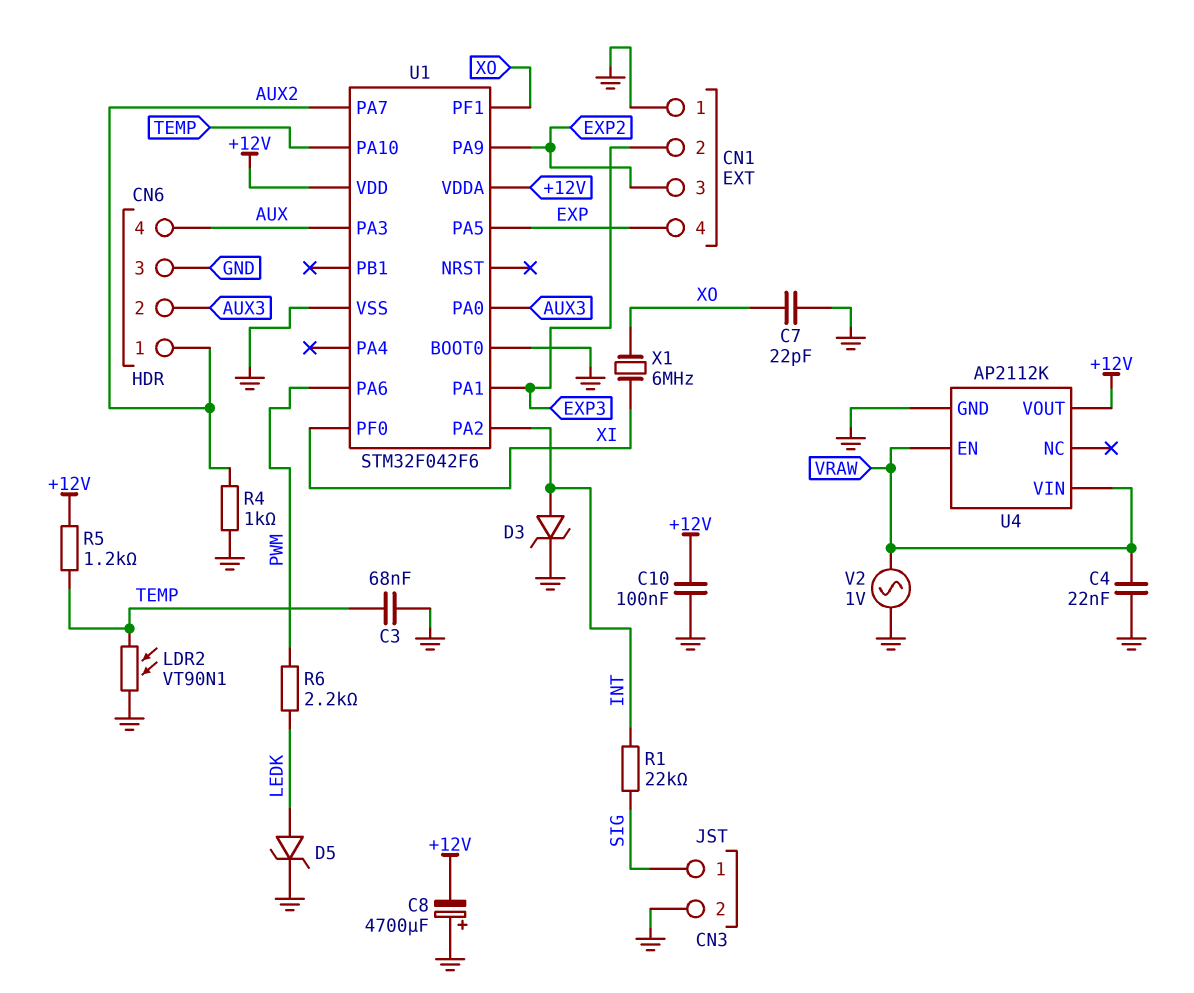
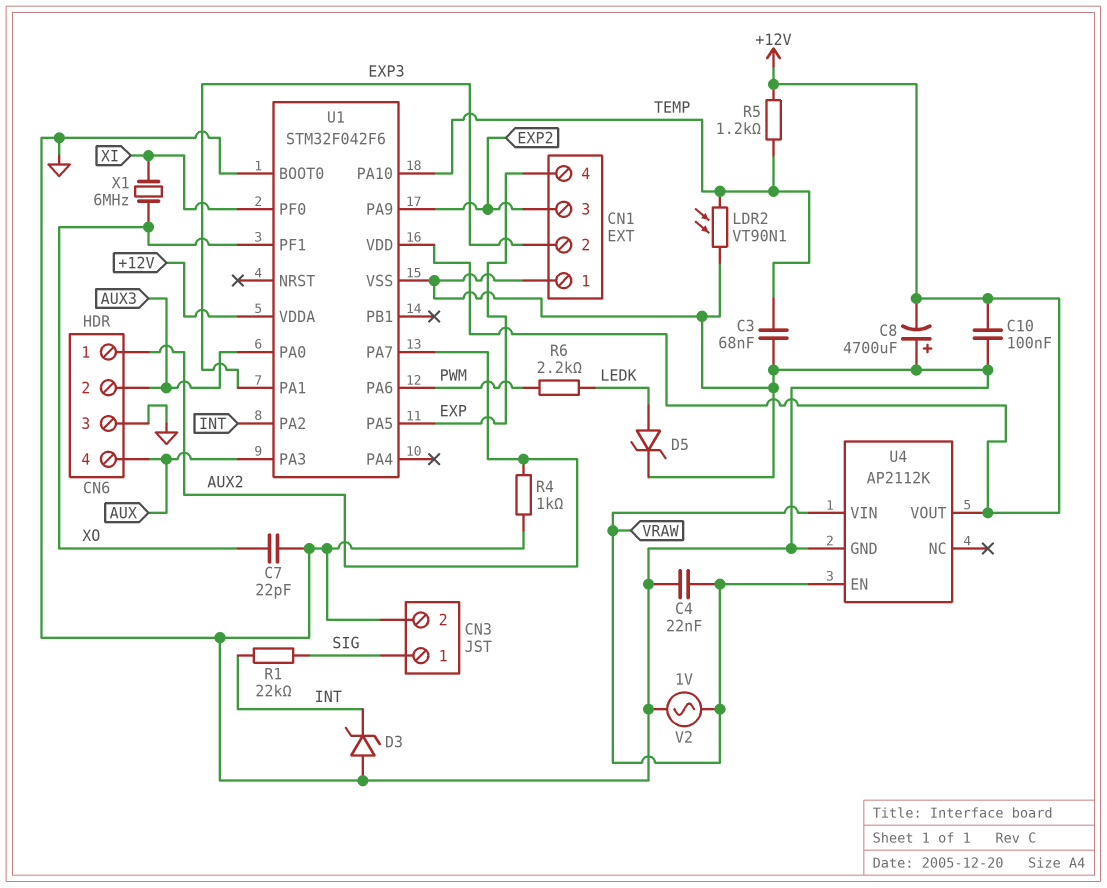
D3: zener (A INT, K GND) -> zener (A GND, K INT)

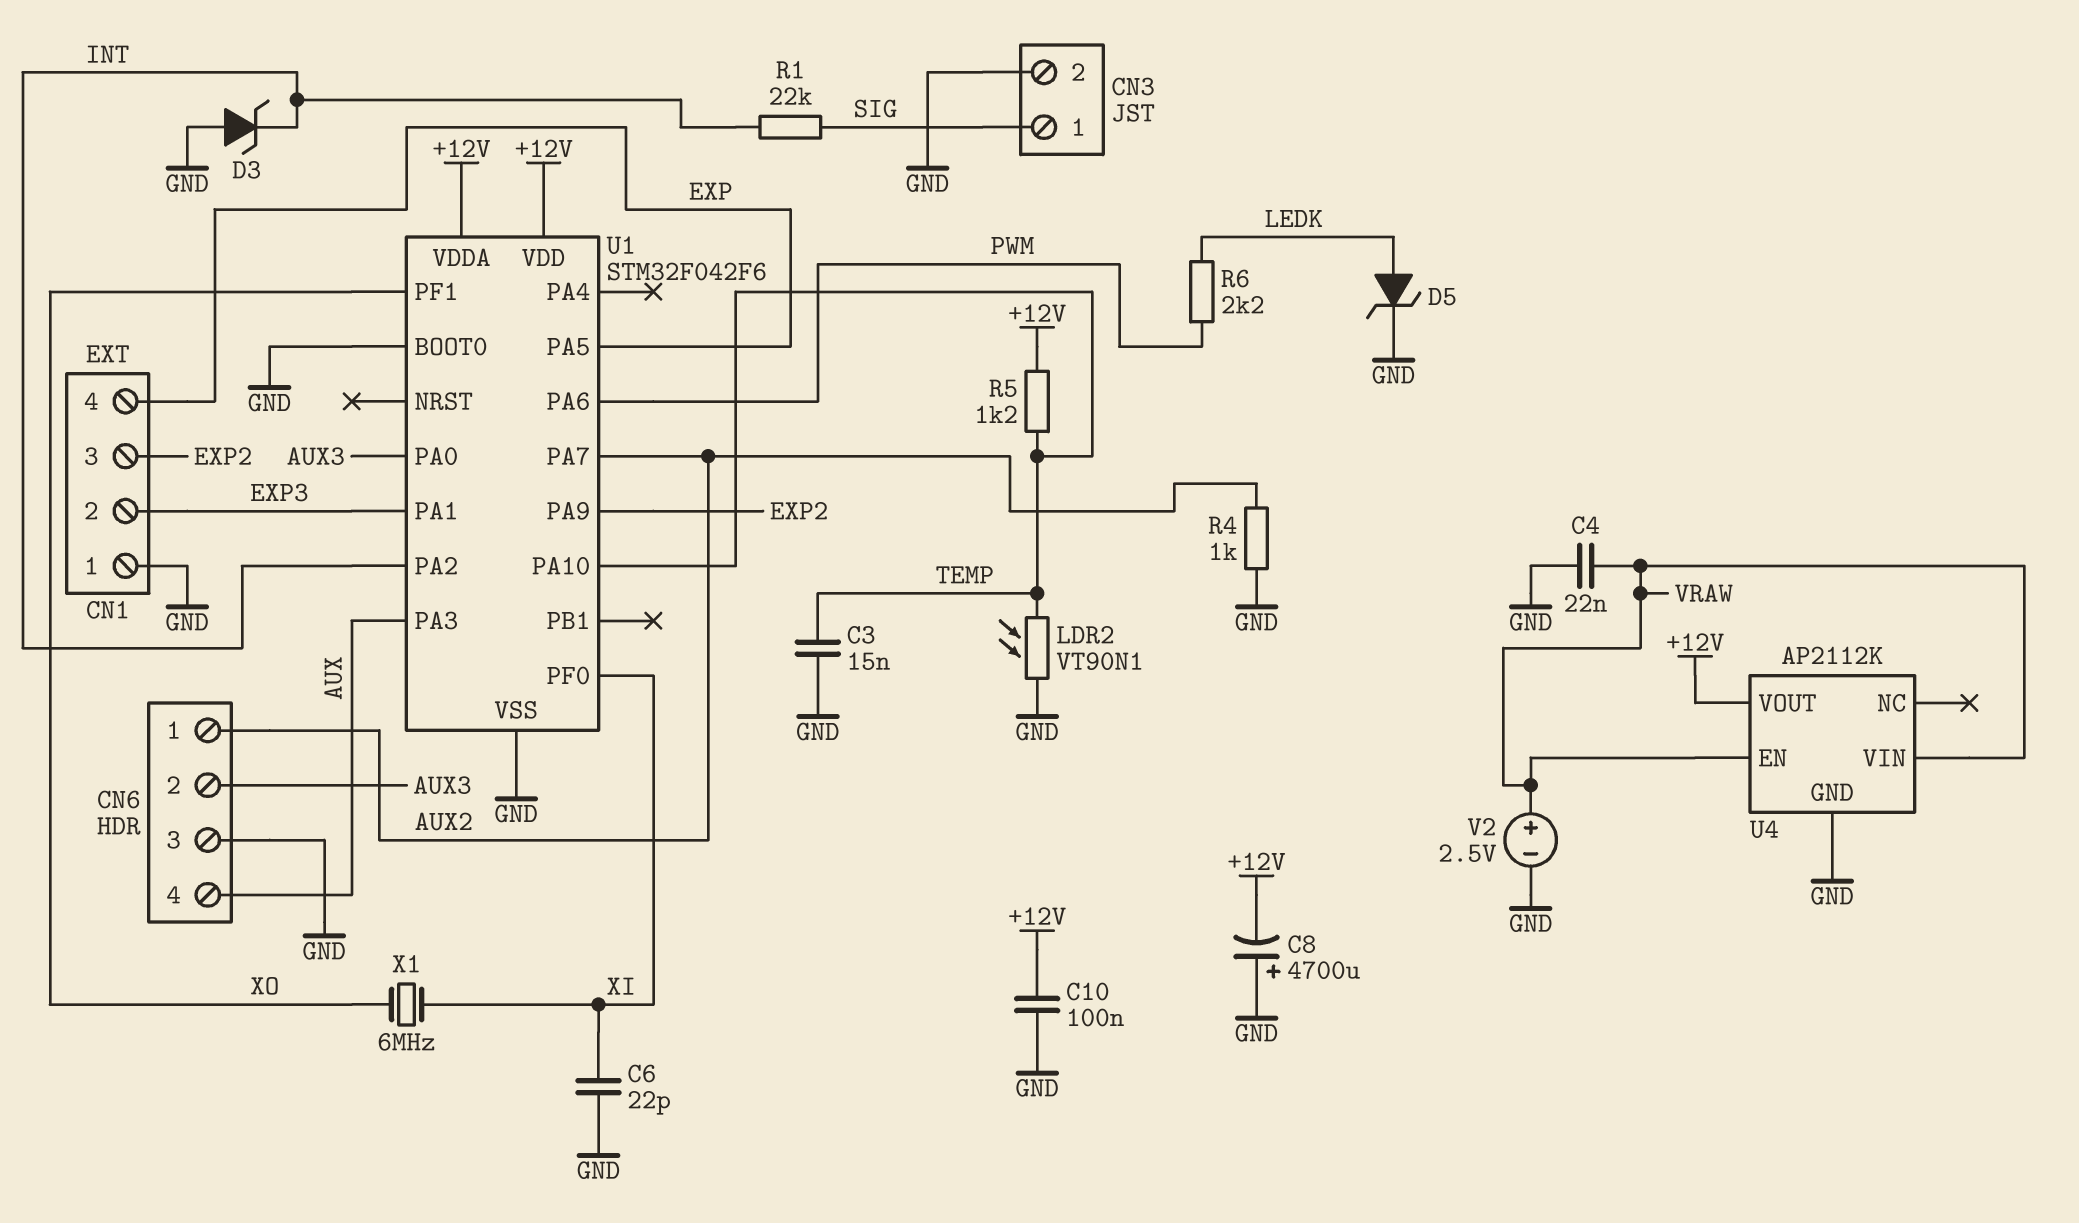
C3: 68nF (GND, TEMP) -> 15nF (GND, TEMP)
C6: none -> 22pF (GND, XI)
C7: 22pF (GND, XO) -> none
V2: AC 1V (GND, VRAW) -> 2.5V (plus VRAW, minus GND)

